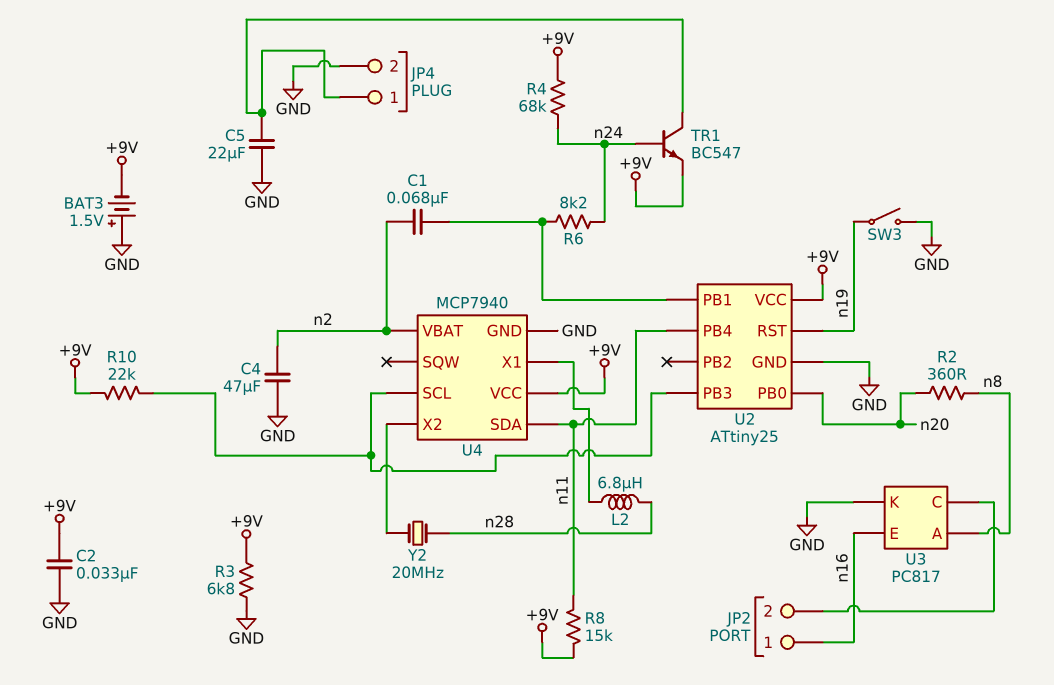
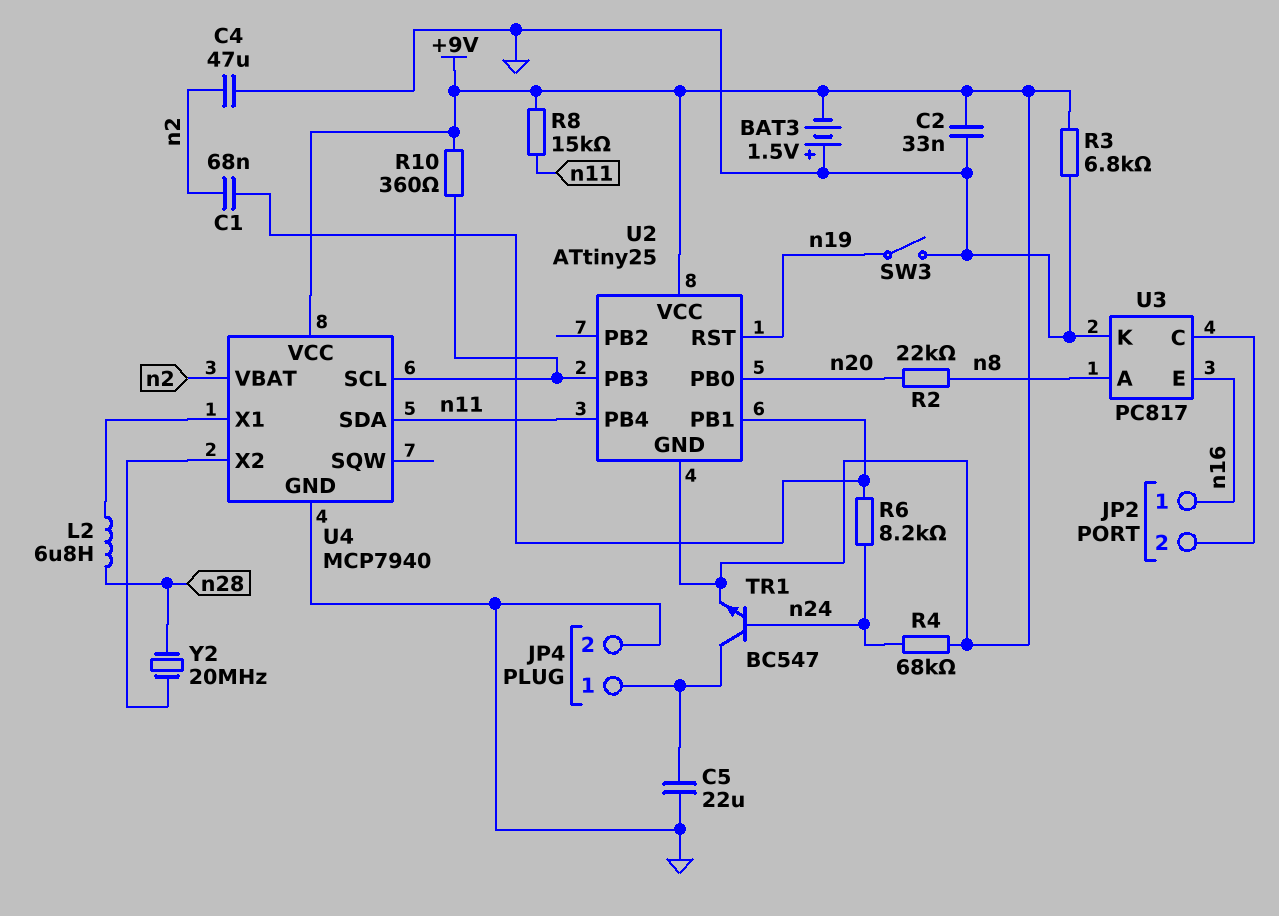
R2: 360 (n8, n20) -> 22k (n8, n20)
R10: 22k (+9V, U2/PB3) -> 360 (+9V, U2/PB3)
U2 pin GND: GND -> +9V

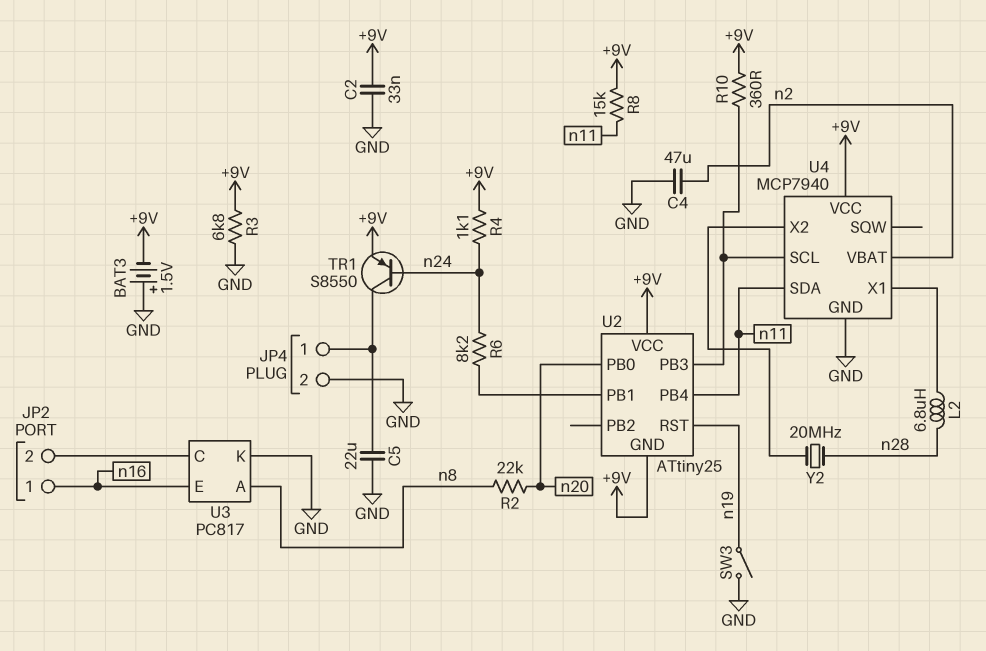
C1: 68nF (U2/PB1, n2) -> none
R4: 68k (+9V, n24) -> 1.1k (+9V, n24)
TR1: NPN BC547 (B n24, C JP4/1, E +9V) -> PNP S8550 (B n24, C JP4/1, E +9V)

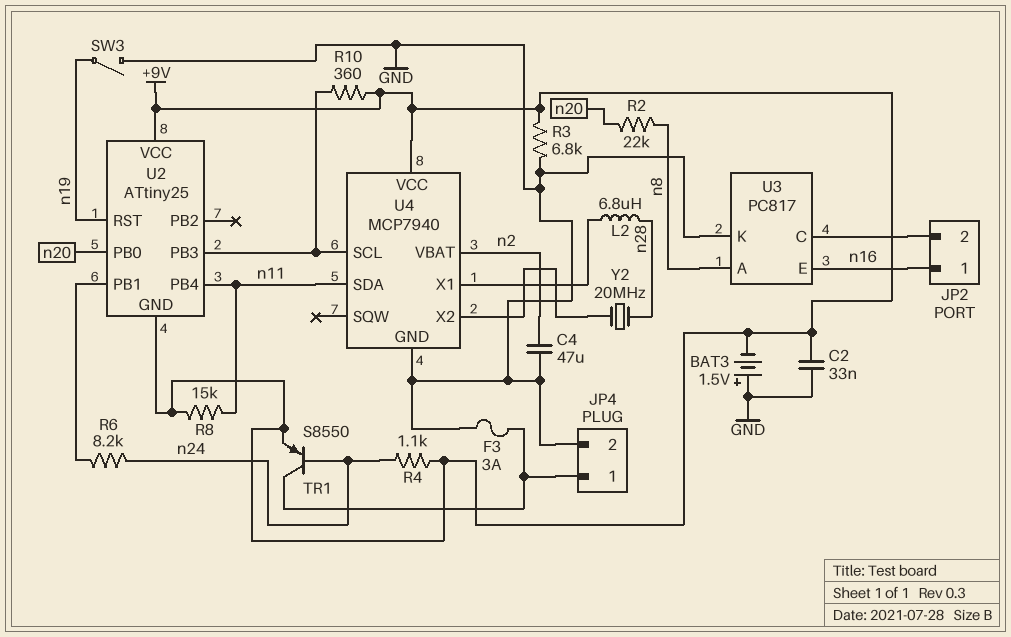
C5: 22uF (GND, JP4/1) -> none
F3: none -> 3A (GND, JP4/1)

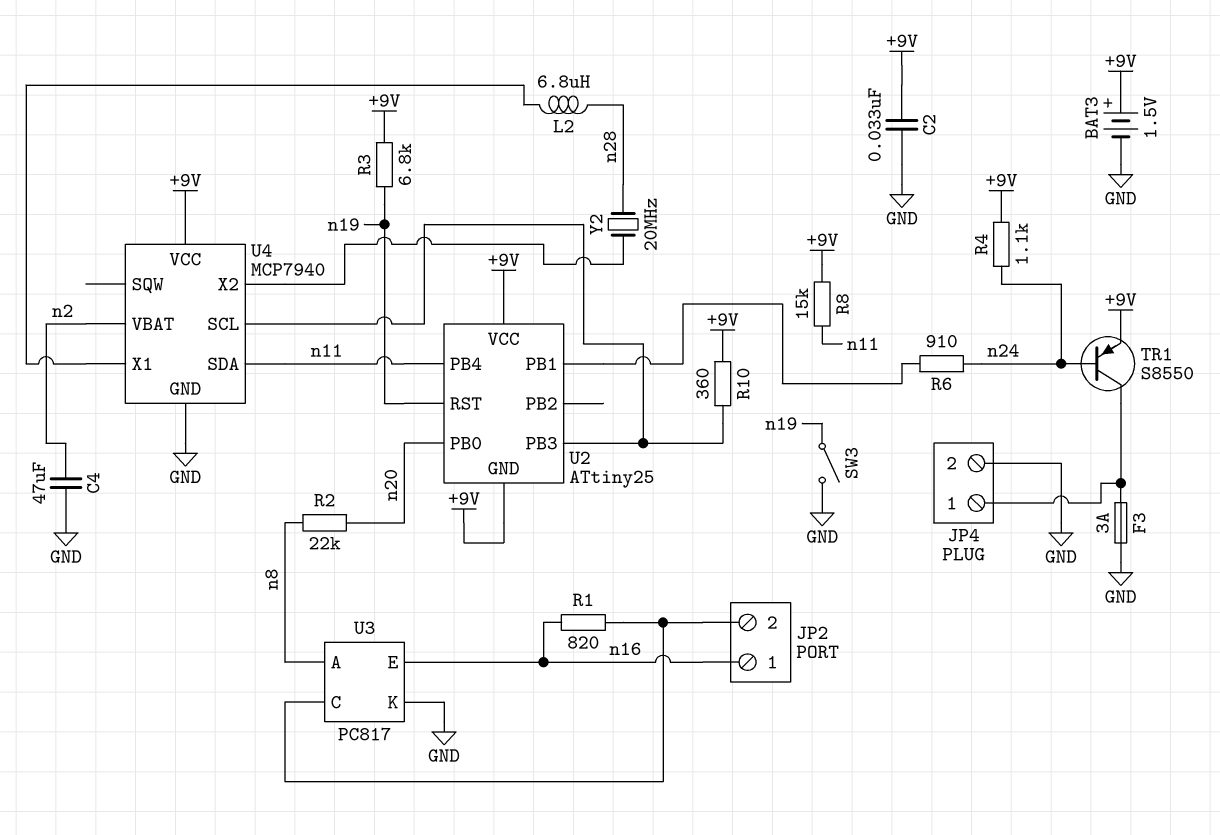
BAT3: 1.5V (plus GND, minus +9V) -> 1.5V (plus +9V, minus GND)
R1: none -> 820 (JP2/2, n16)
R3: 6.8k (+9V, GND) -> 6.8k (+9V, n19)
R6: 8.2k (U2/PB1, n24) -> 910 (U2/PB1, n24)

